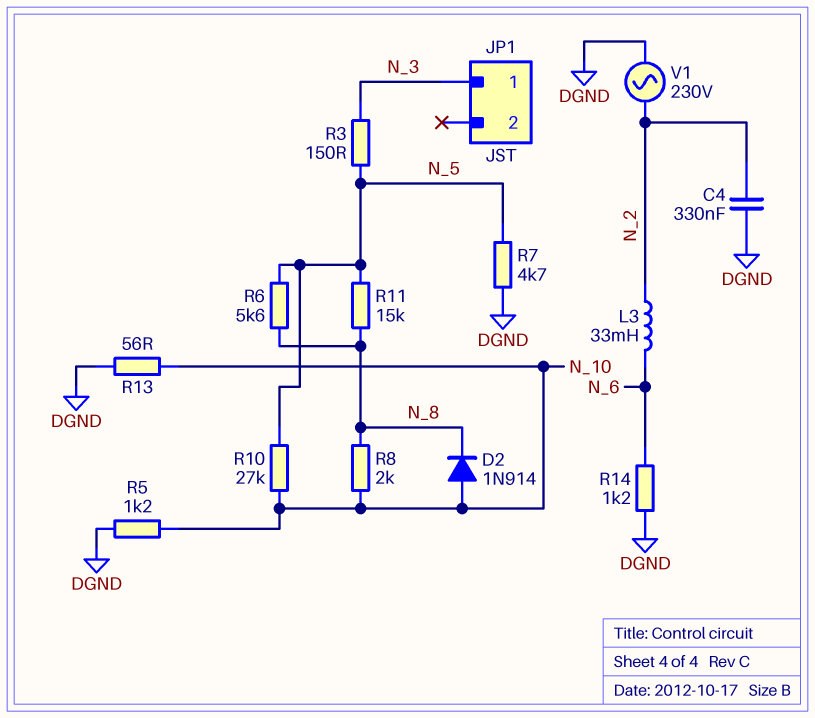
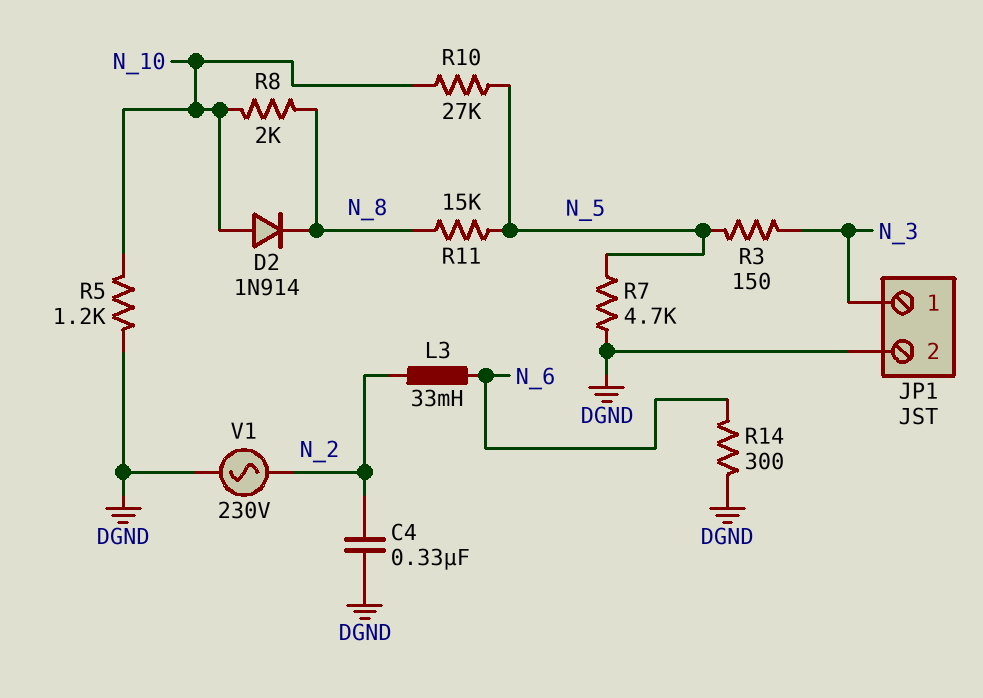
JP1 pin 2: none -> DGND
R6: 5.6k (N_5, N_8) -> none
R13: 56 (DGND, N_10) -> none
R14: 1.2k (DGND, N_6) -> 300 (DGND, N_6)

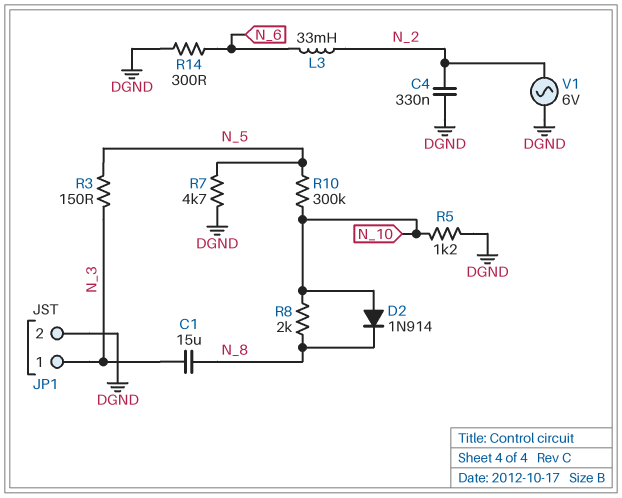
C1: none -> 15uF (N_3, N_8)
R10: 27k (N_5, N_10) -> 300k (N_5, N_10)
R11: 15k (N_5, N_8) -> none
V1: AC 230V (DGND, N_2) -> AC 6V (DGND, N_2)

